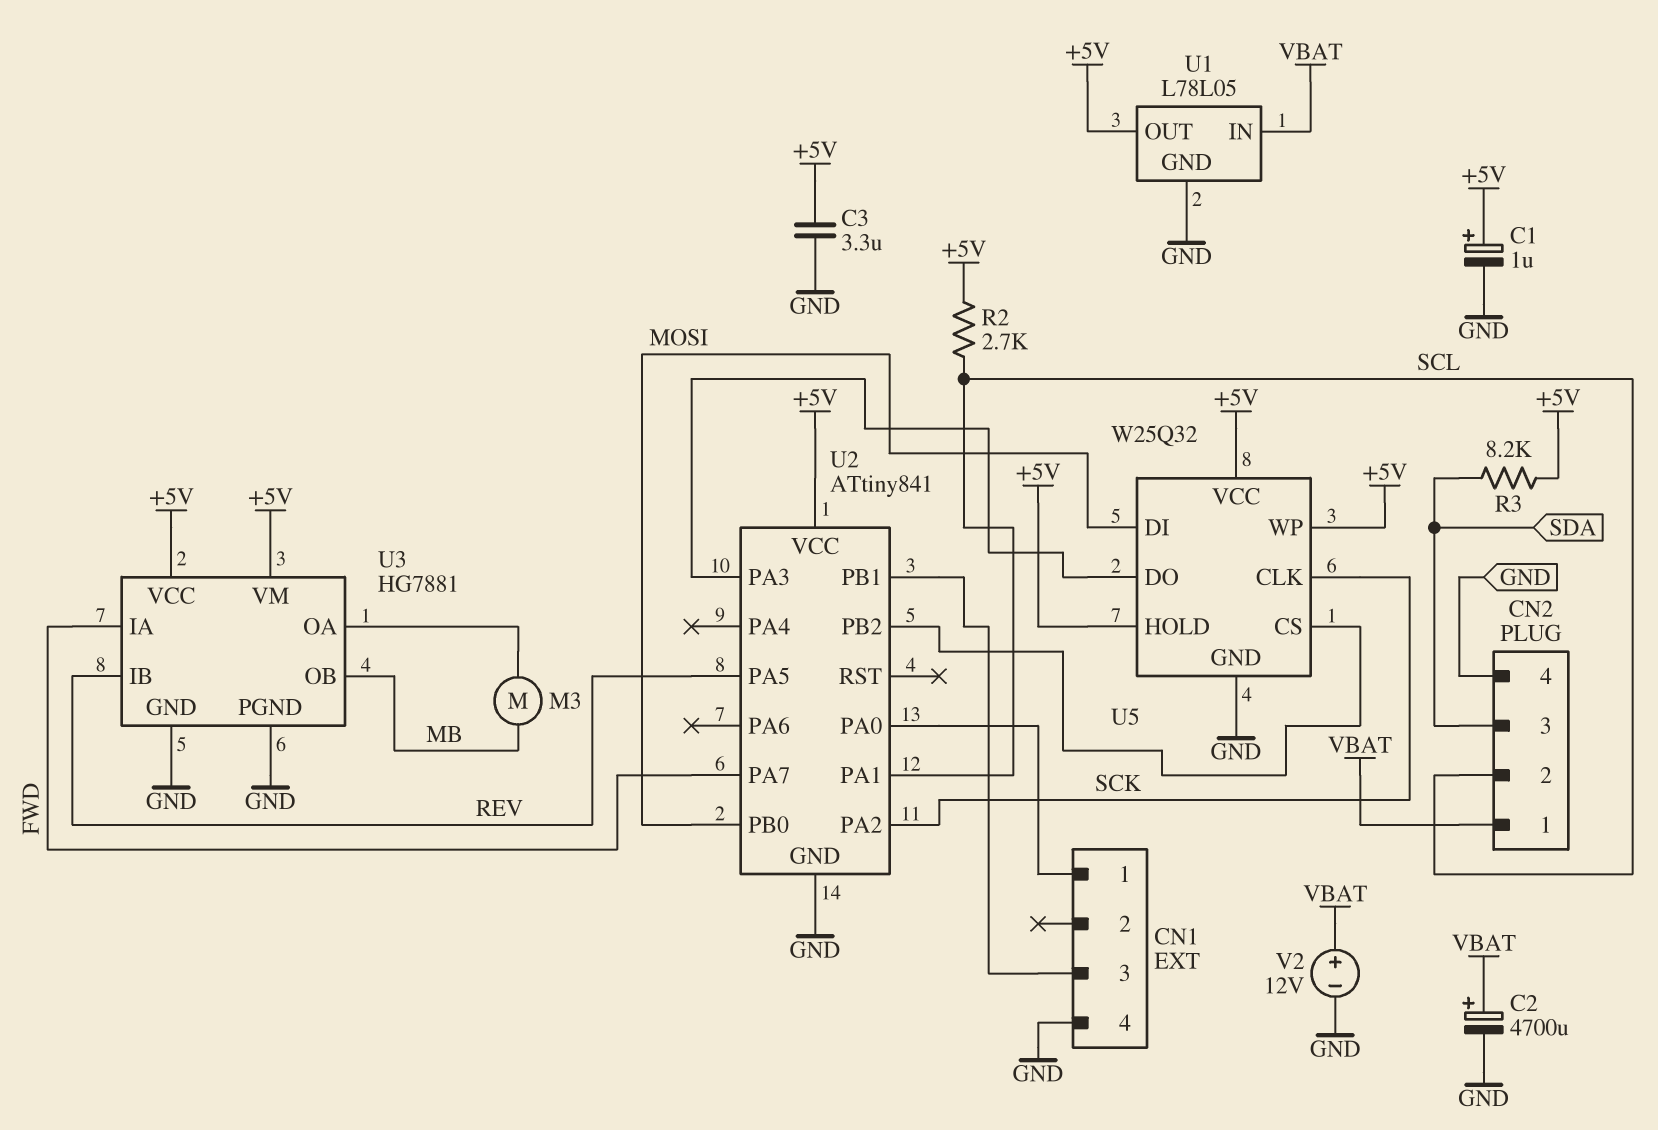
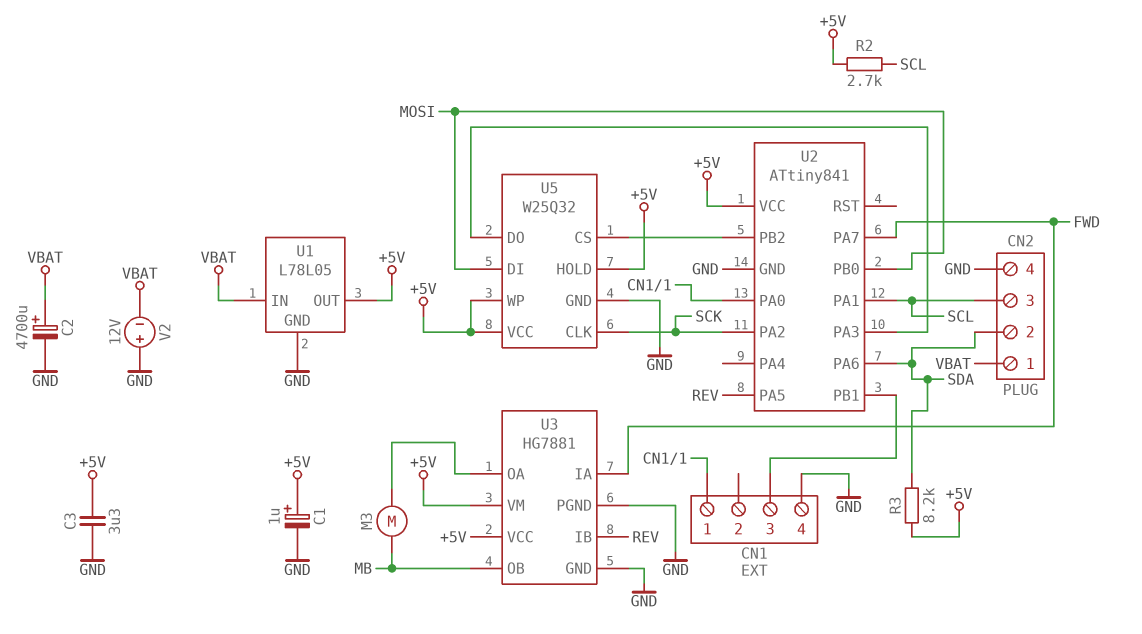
CN2 pin 2: SCL -> SDA
CN2 pin 3: SDA -> SCL
U2 pin PA6: none -> SDA
V2: 12V (plus VBAT, minus GND) -> 12V (plus GND, minus VBAT)

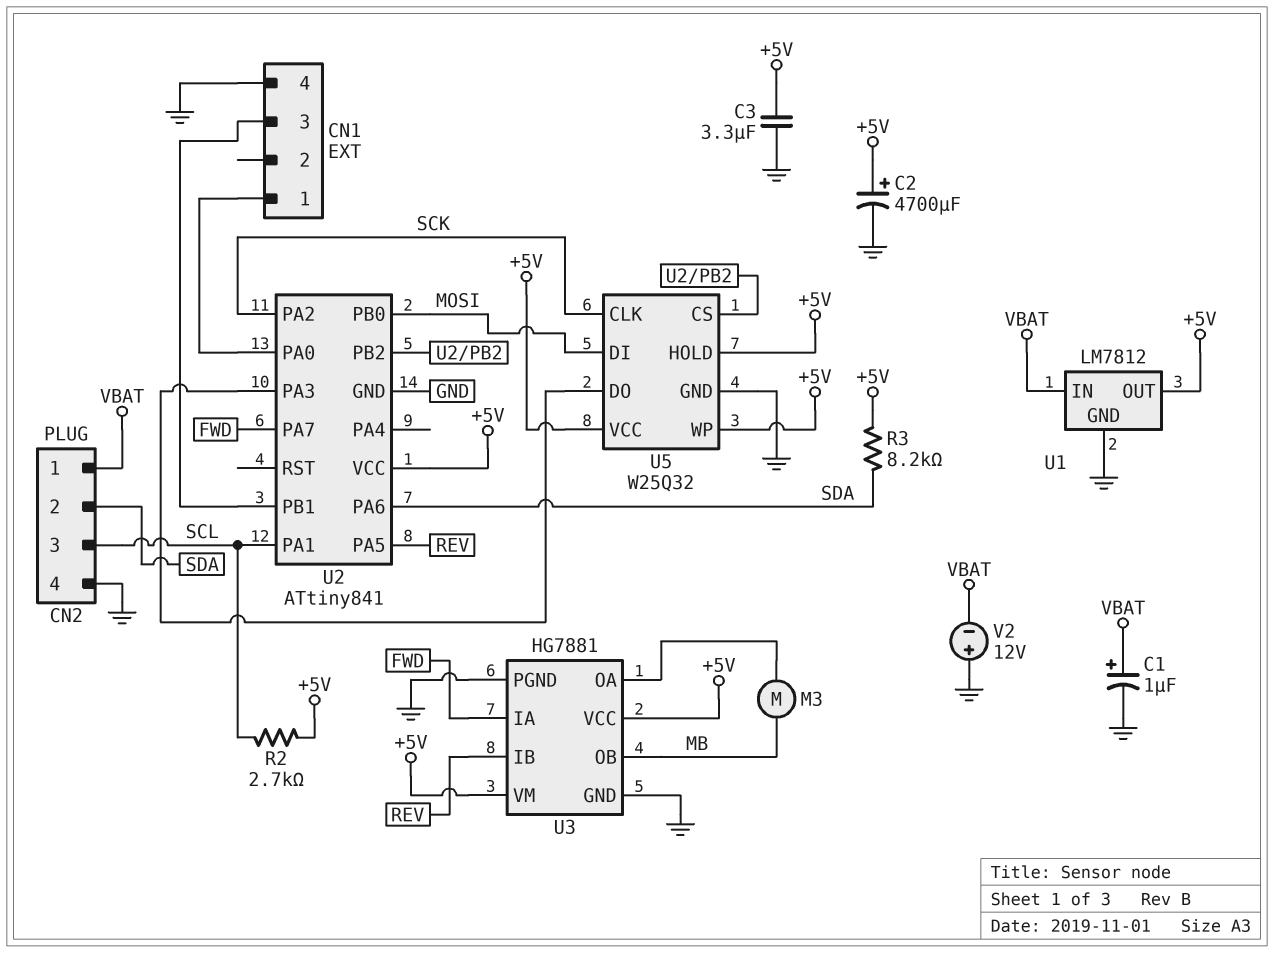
C1: 1uF (plus +5V, minus GND) -> 1uF (plus VBAT, minus GND)
C2: 4700uF (plus VBAT, minus GND) -> 4700uF (plus +5V, minus GND)
U1: L78L05 -> LM7812

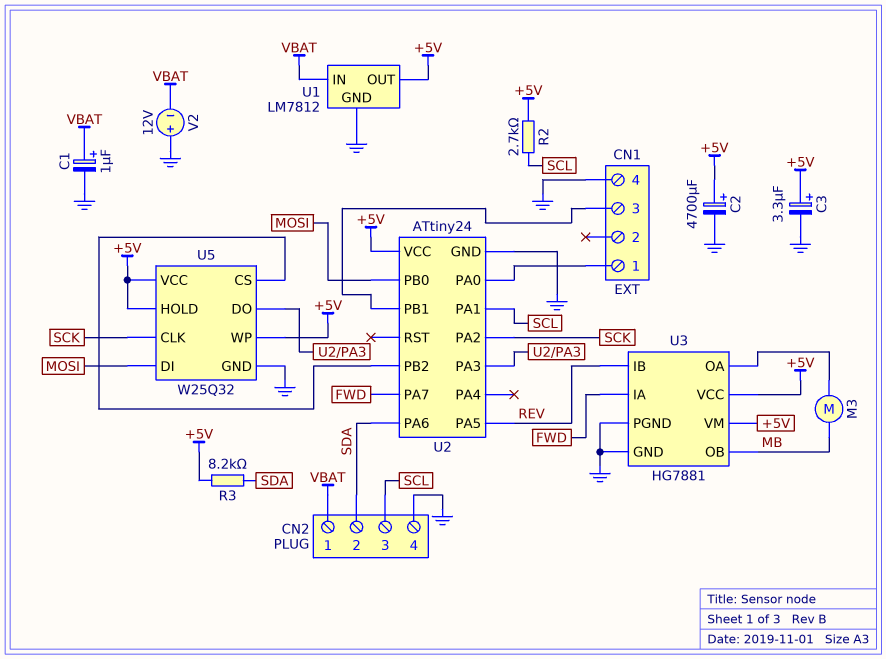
C3: 3.3uF (+5V, GND) -> 3.3uF (plus +5V, minus GND)
U2: ATtiny841 -> ATtiny24

